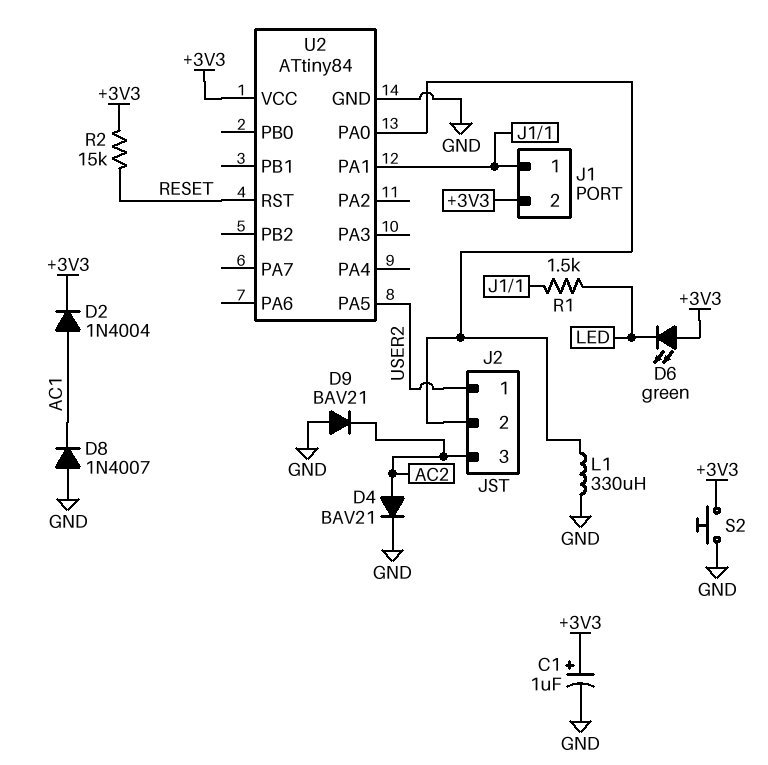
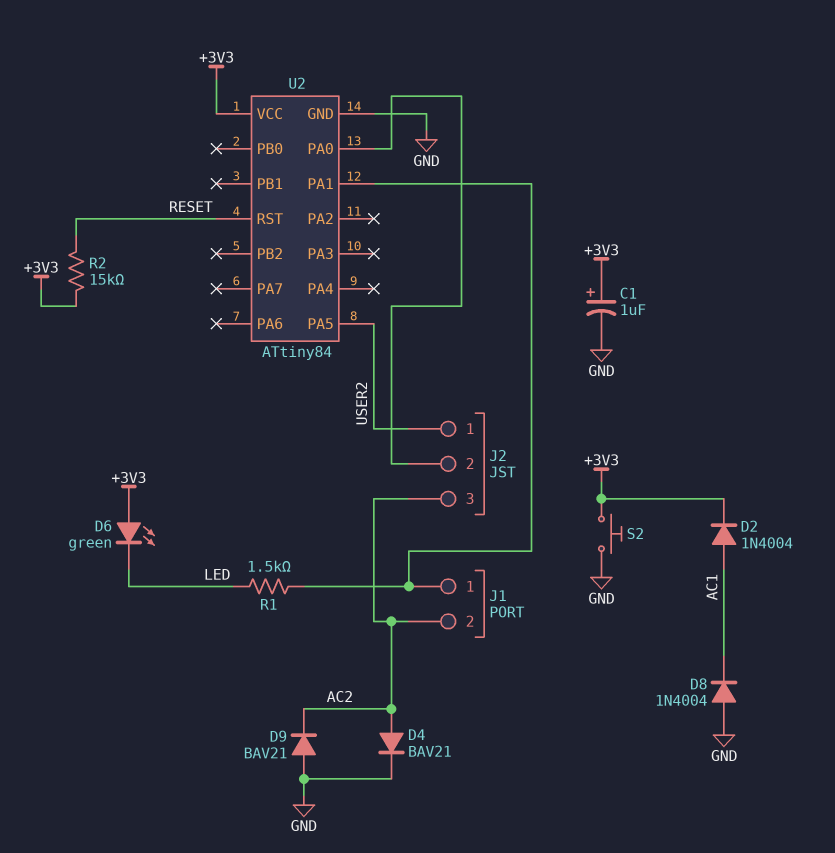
D8: diode 1N4007 (A GND, K AC1) -> diode 1N4004 (A GND, K AC1)
J1 pin 2: +3V3 -> AC2
L1: 330uH (GND, J2/2) -> none

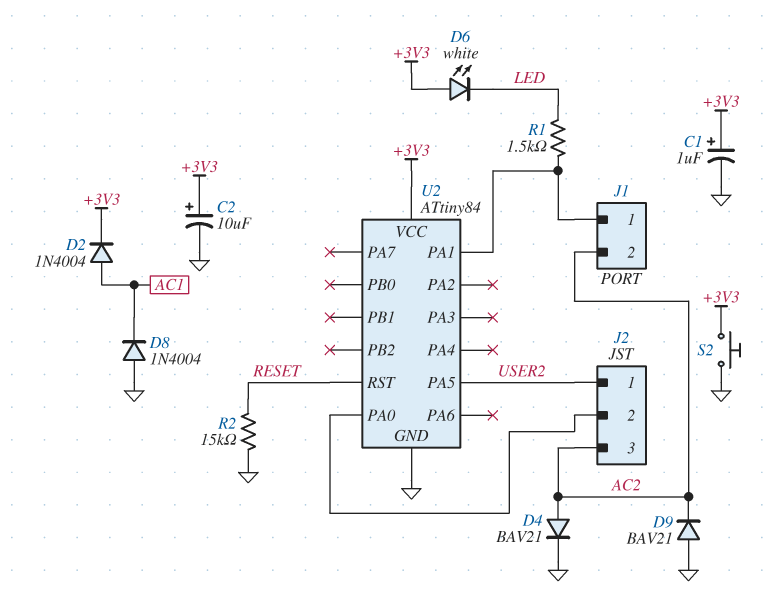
C2: none -> 10uF (plus +3V3, minus GND)
D6: LED green (A +3V3, K LED) -> LED white (A +3V3, K LED)
R2: 15k (+3V3, RESET) -> 15k (GND, RESET)

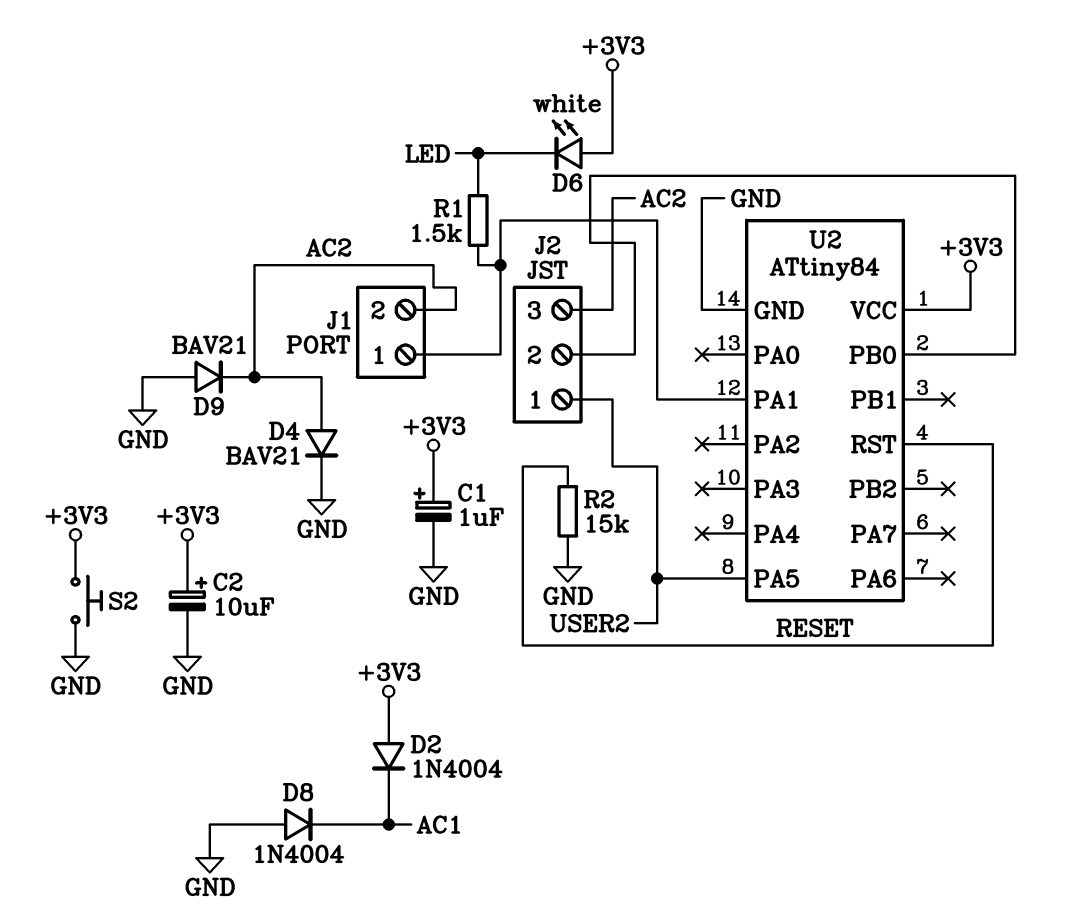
D2: diode 1N4004 (A AC1, K +3V3) -> diode 1N4004 (A +3V3, K AC1)
U2 pin PA0: J2/2 -> none
U2 pin PB0: none -> J2/2

